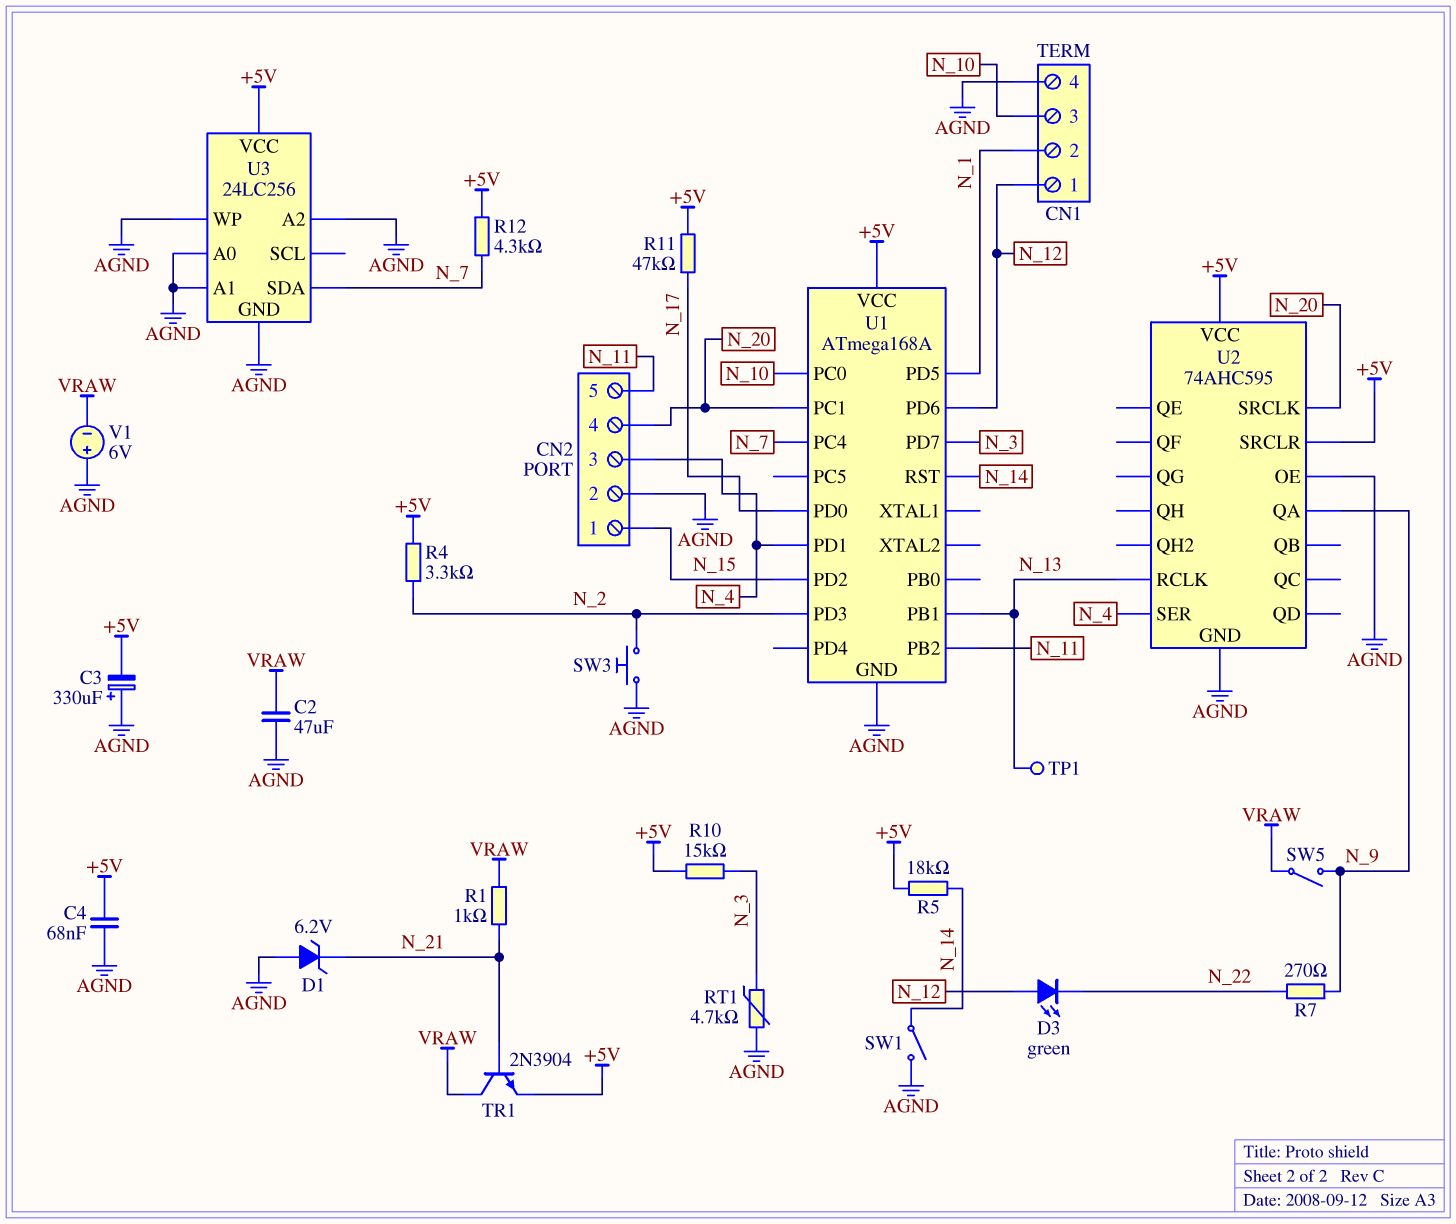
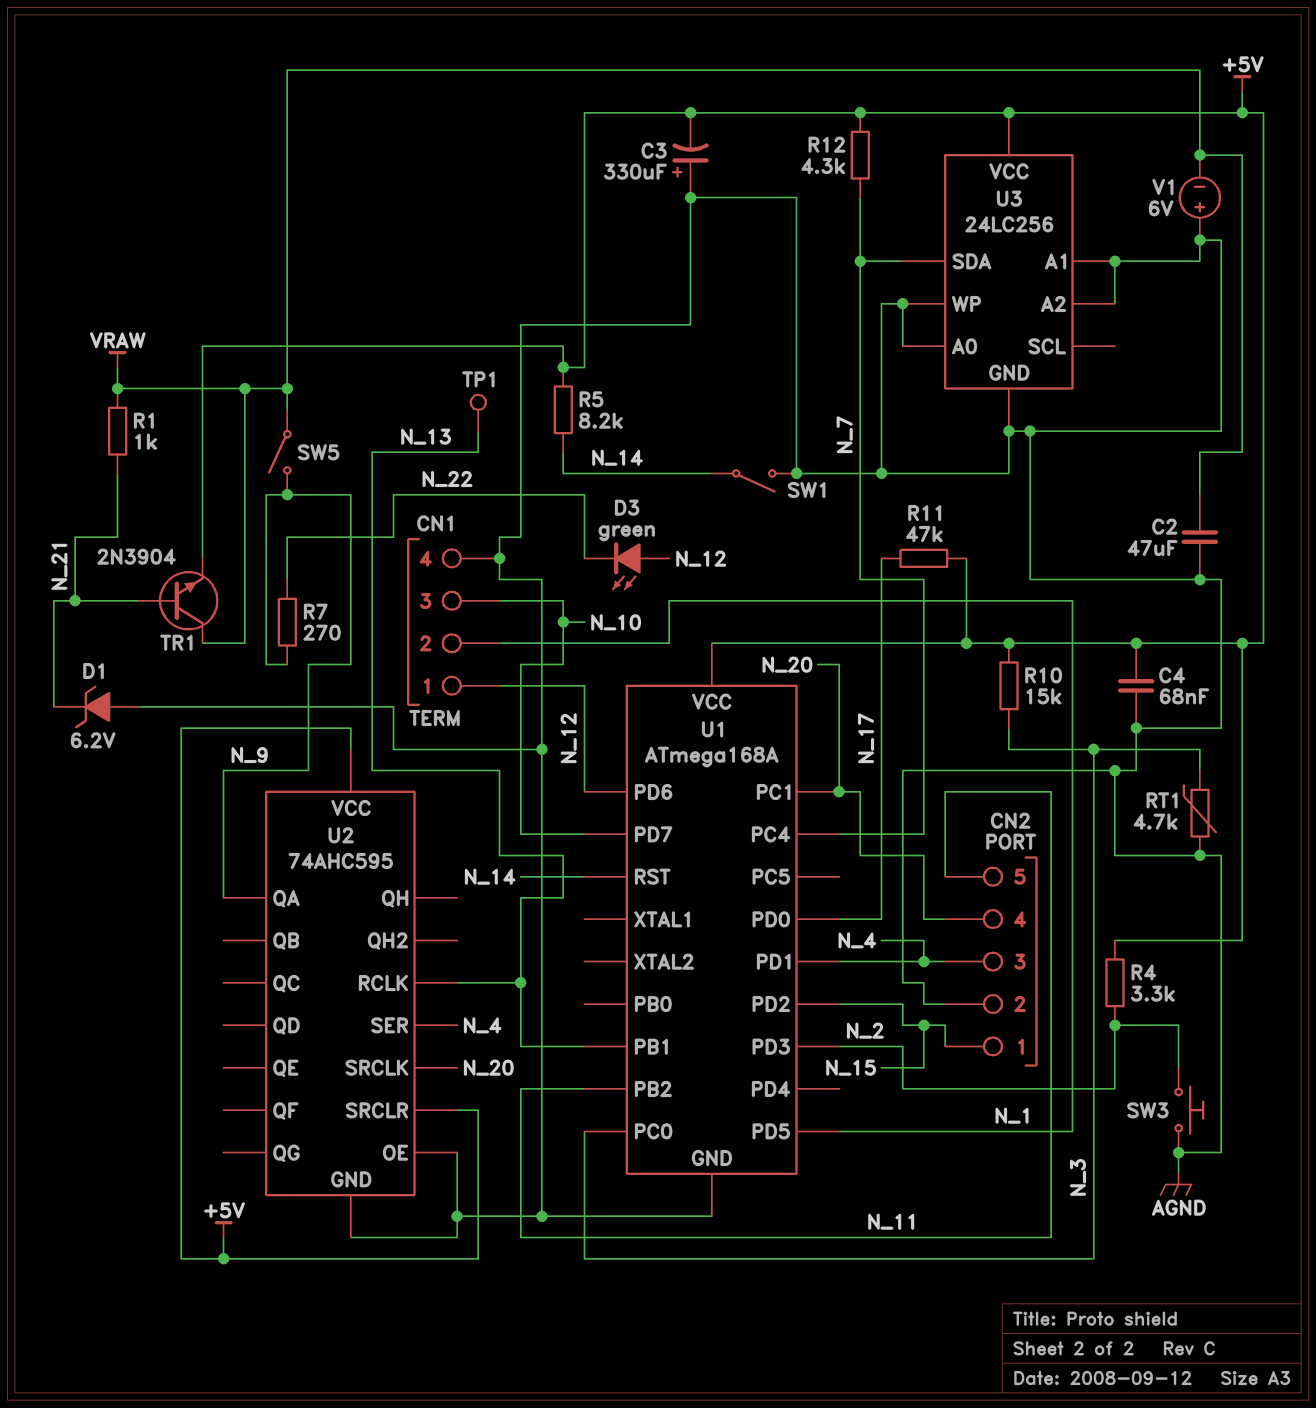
R5: 18k (+5V, N_14) -> 8.2k (+5V, N_14)
U1 pin PC0: N_10 -> N_3
U1 pin PD7: N_3 -> N_10

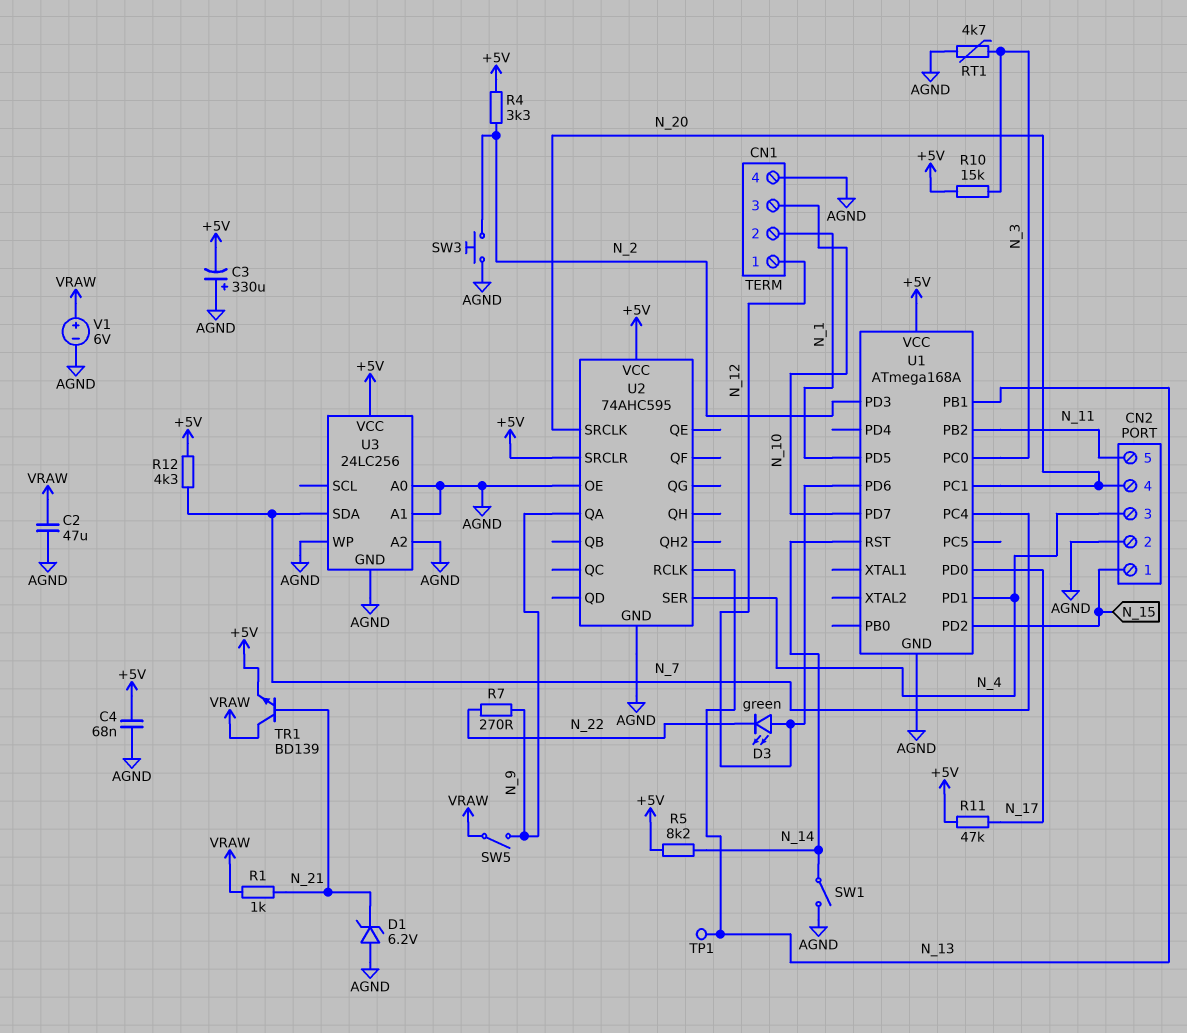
TR1: NPN 2N3904 (B N_21, C VRAW, E +5V) -> NPN BD139 (B N_21, C VRAW, E +5V)
V1: 6V (plus AGND, minus VRAW) -> 6V (plus VRAW, minus AGND)

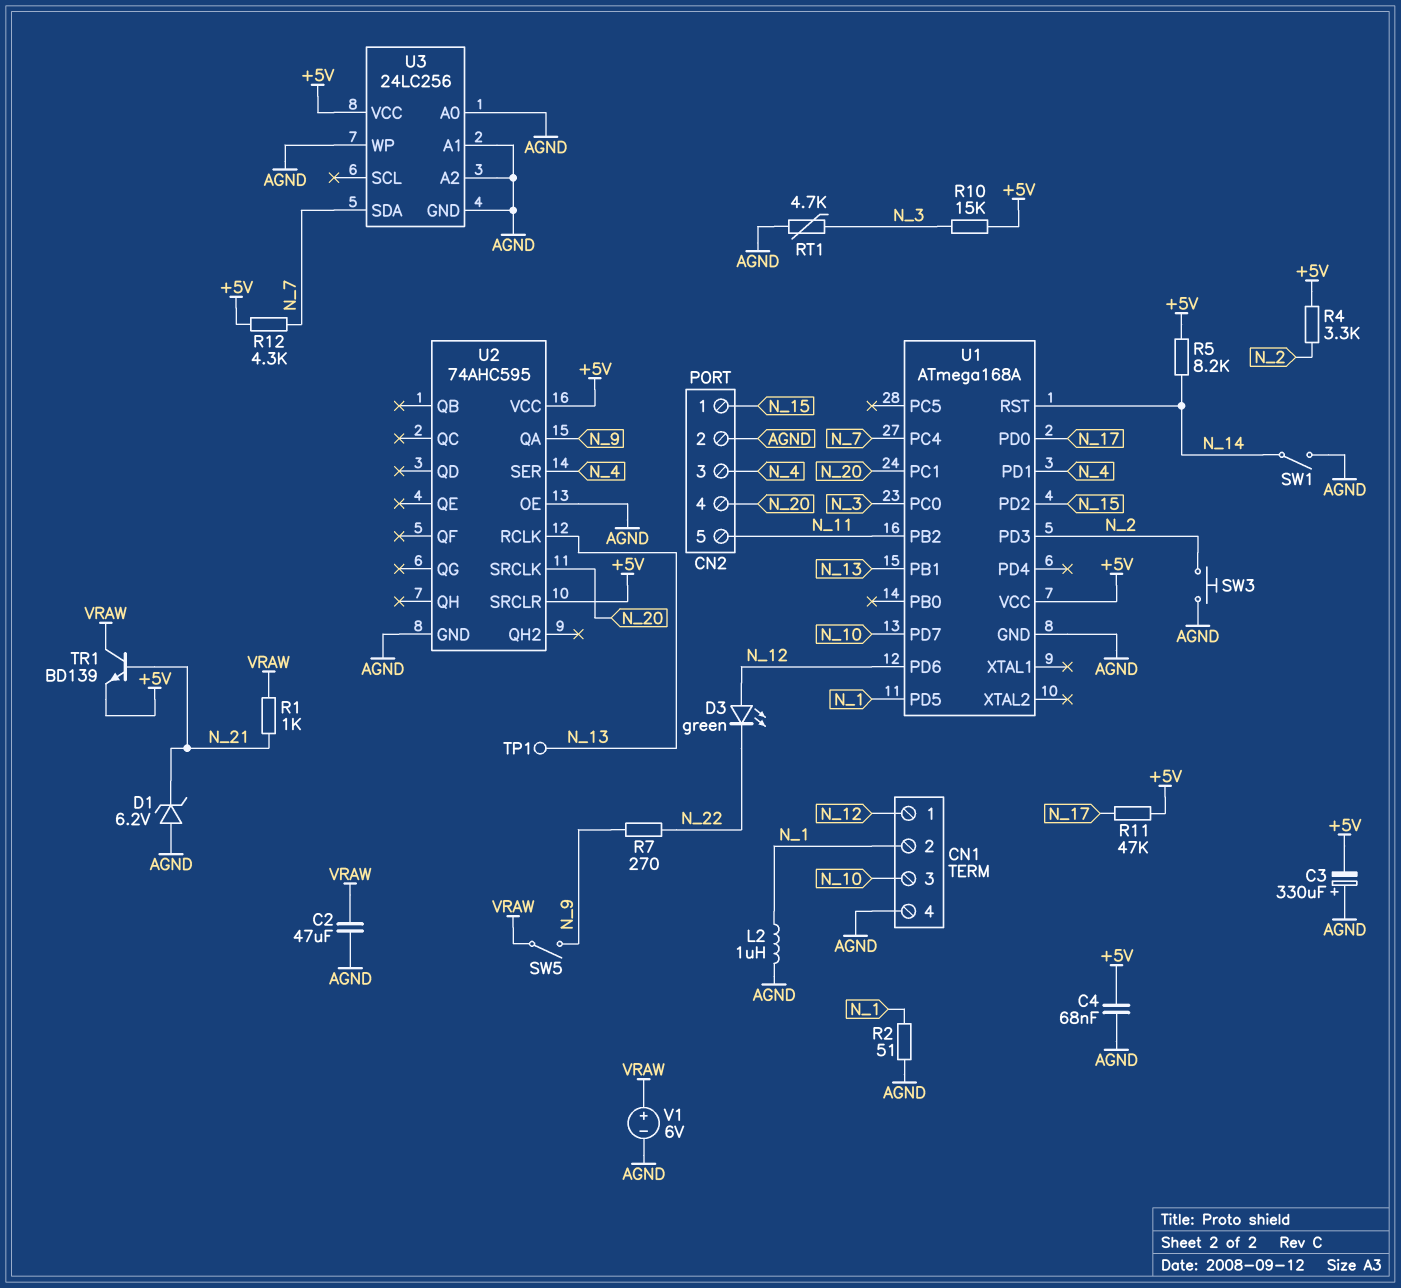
L2: none -> 1uH (AGND, N_1)
R2: none -> 51 (AGND, N_1)

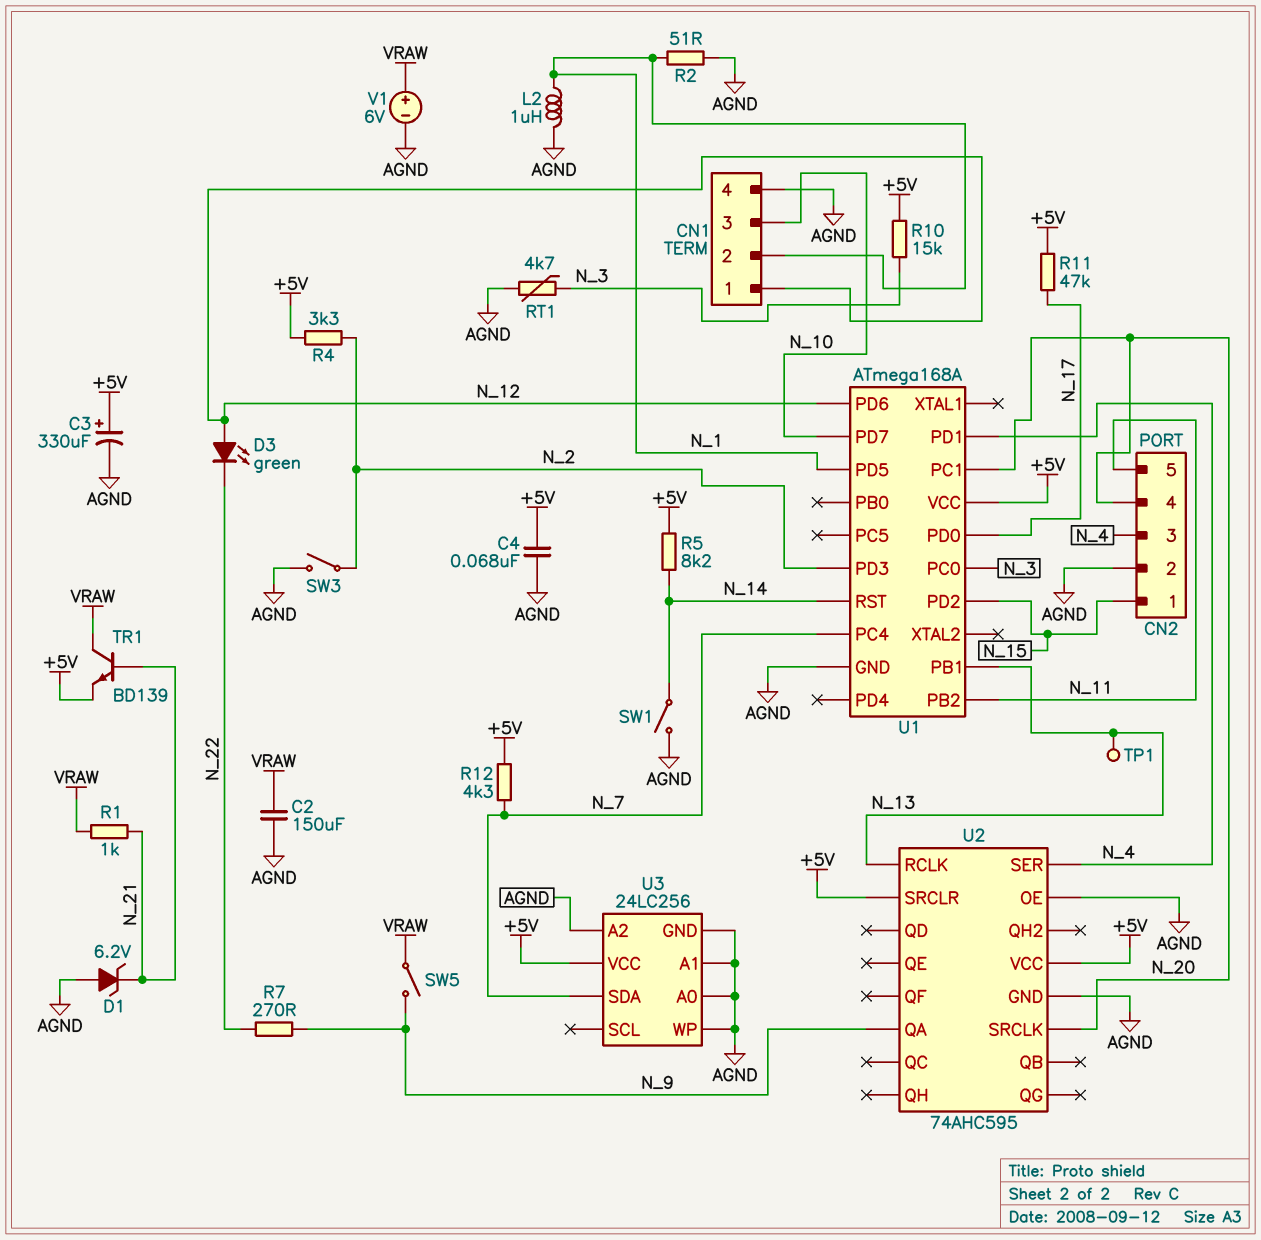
C2: 47uF (AGND, VRAW) -> 150uF (AGND, VRAW)
C3: 330uF (plus AGND, minus +5V) -> 330uF (plus +5V, minus AGND)
SW3: button (AGND, N_2) -> switch (AGND, N_2)

